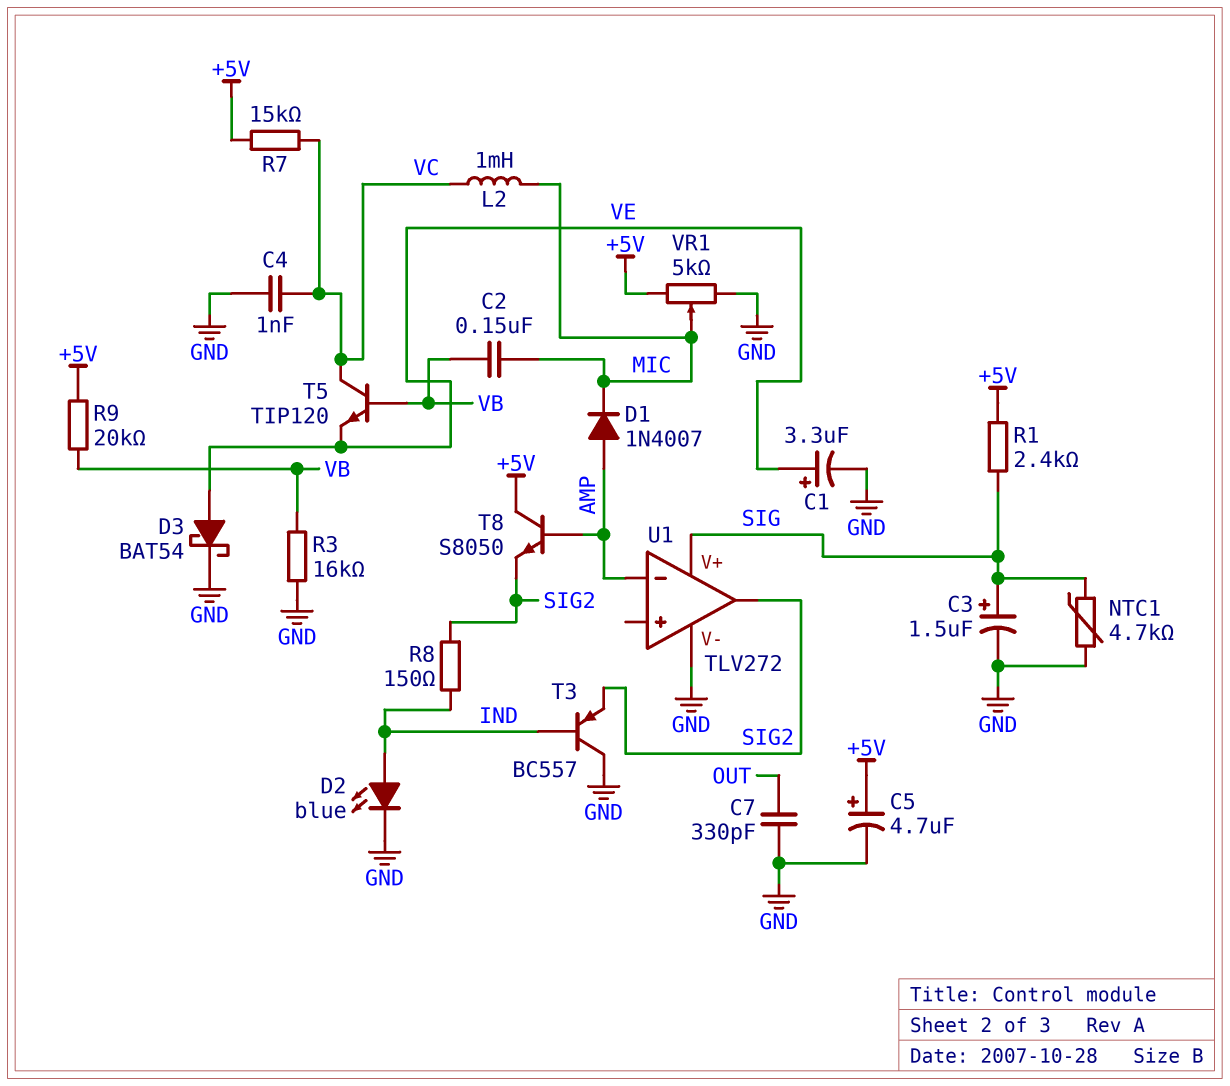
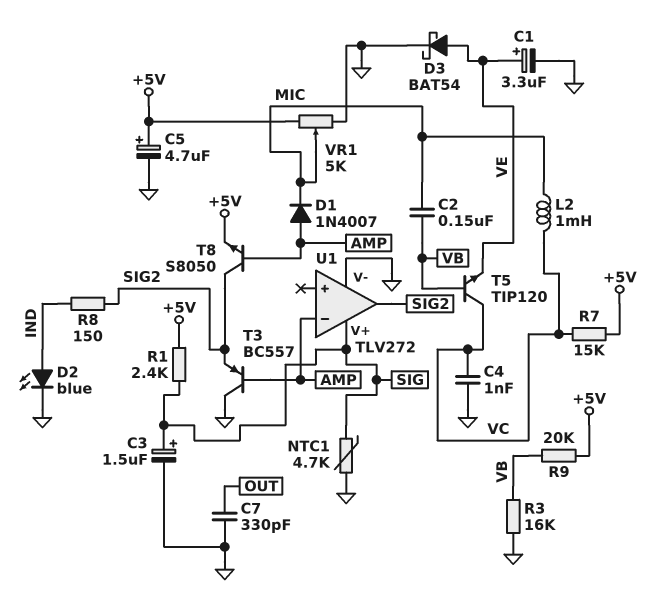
T3: PNP BC557 (B IND, C GND, E SIG2) -> PNP BC557 (B AMP, C GND, E SIG2)
T8: NPN S8050 (B AMP, C +5V, E SIG2) -> NPN S8050 (B AMP, C SIG2, E +5V)

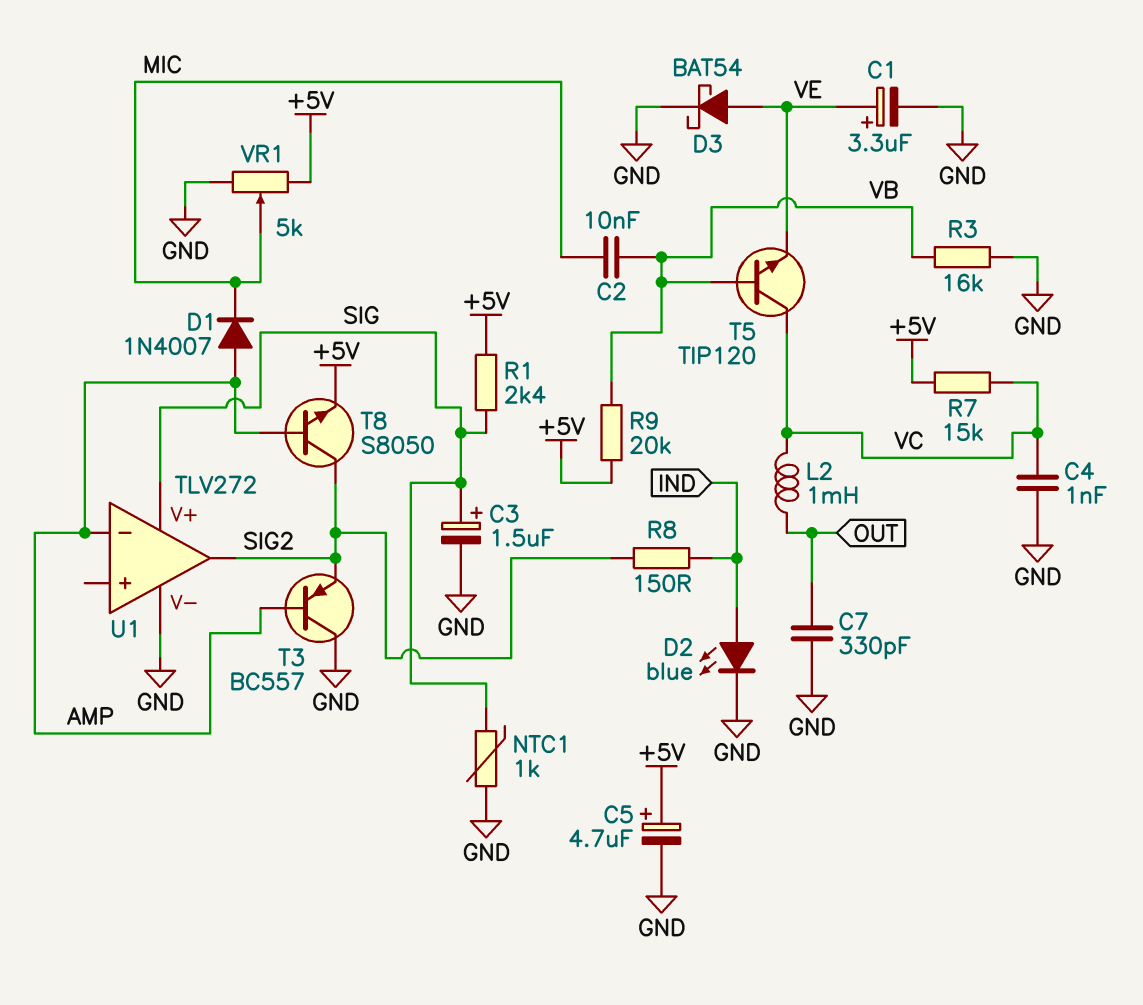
C2: 150nF (MIC, VB) -> 10nF (MIC, VB)
L2: 1mH (MIC, VC) -> 1mH (OUT, VC)
NTC1: 4.7k (GND, SIG) -> 1k (GND, SIG)

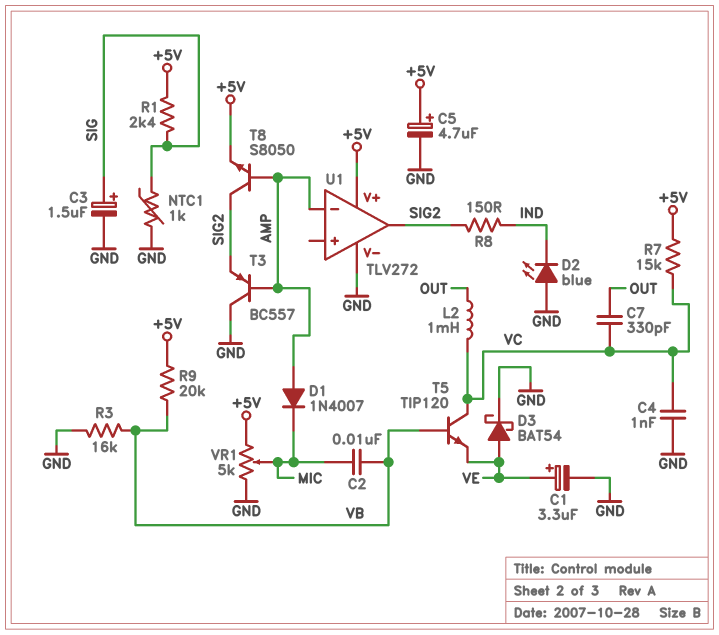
C7: 330pF (GND, OUT) -> 330pF (OUT, VC)
D2: LED blue (A IND, K GND) -> LED blue (A GND, K IND)
U1 pin V+: SIG -> +5V

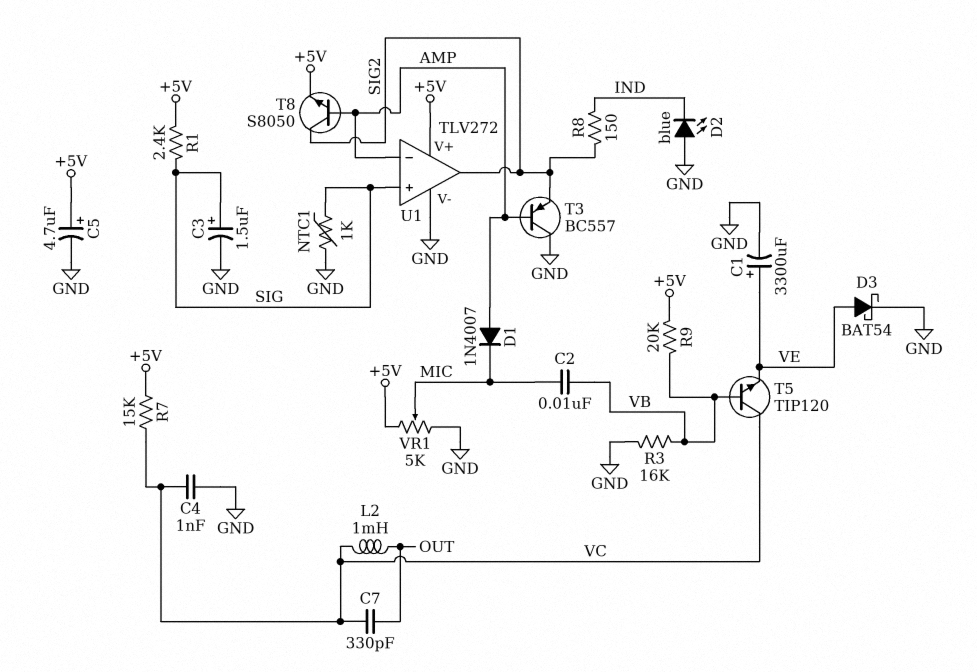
C1: 3.3uF (plus VE, minus GND) -> 3300uF (plus VE, minus GND)
U1 pin in+: none -> SIG

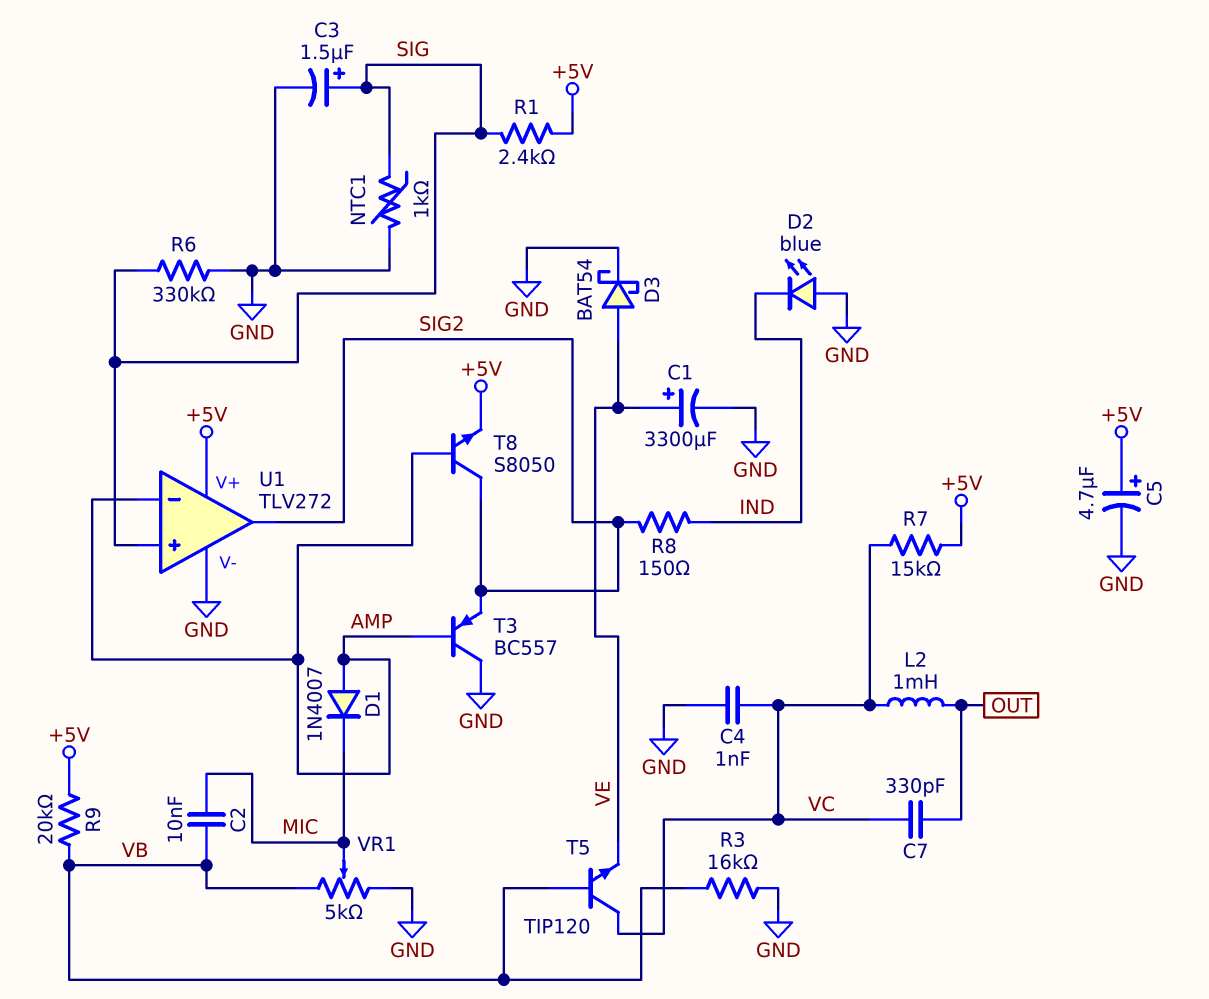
R6: none -> 330k (GND, SIG)
VR1: 5k (+5V, GND, wiper MIC) -> 5k (GND, VB, wiper MIC)

